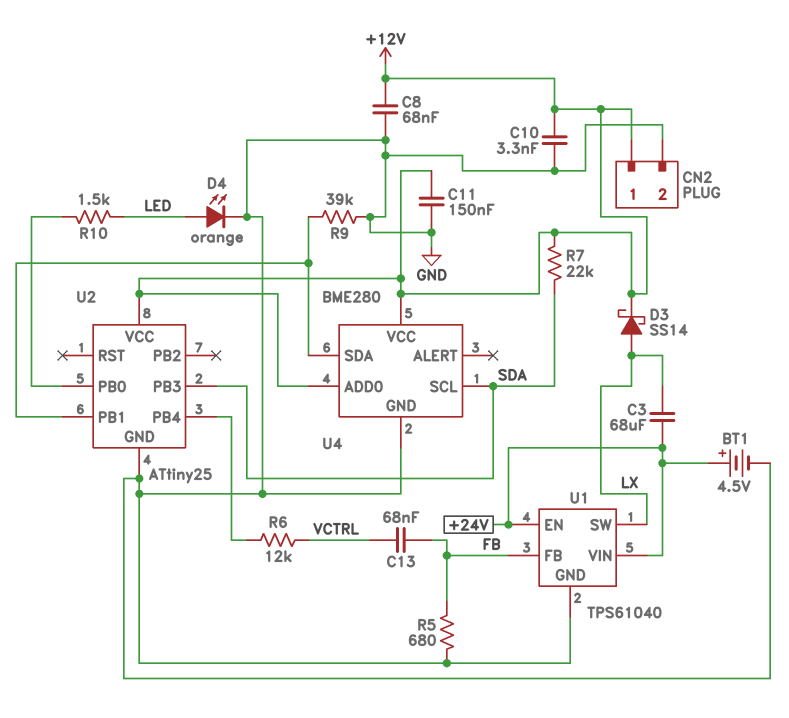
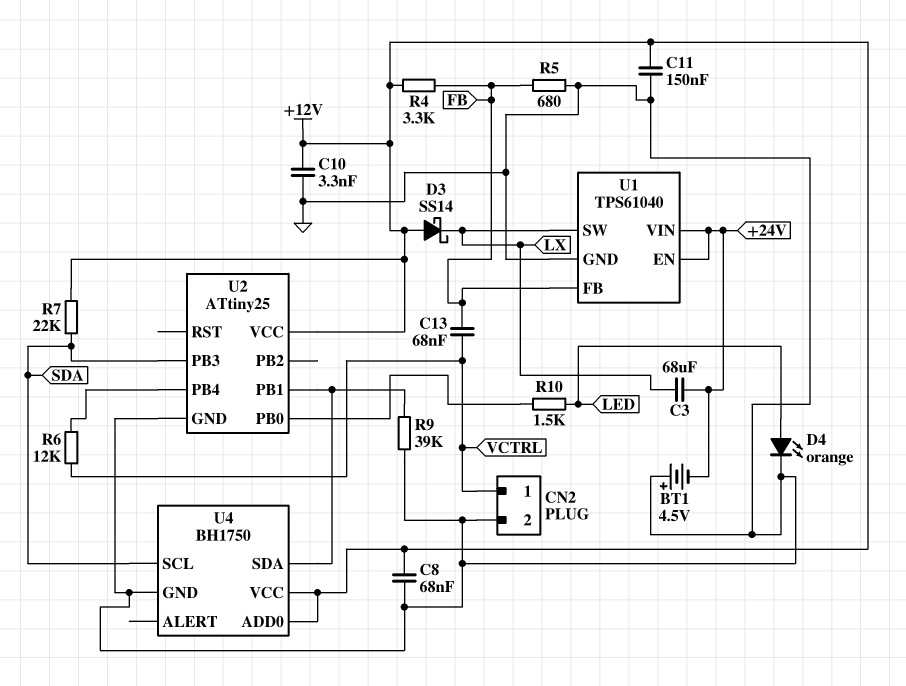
BT1: 4.5V (plus +24V, minus GND) -> 4.5V (plus GND, minus +24V)
CN2 pin 1: +12V -> VCTRL
D3: schottky SS14 (A LX, K +12V) -> schottky SS14 (A +12V, K LX)
R4: none -> 3.3k (+12V, FB)
U4: BME280 -> BH1750

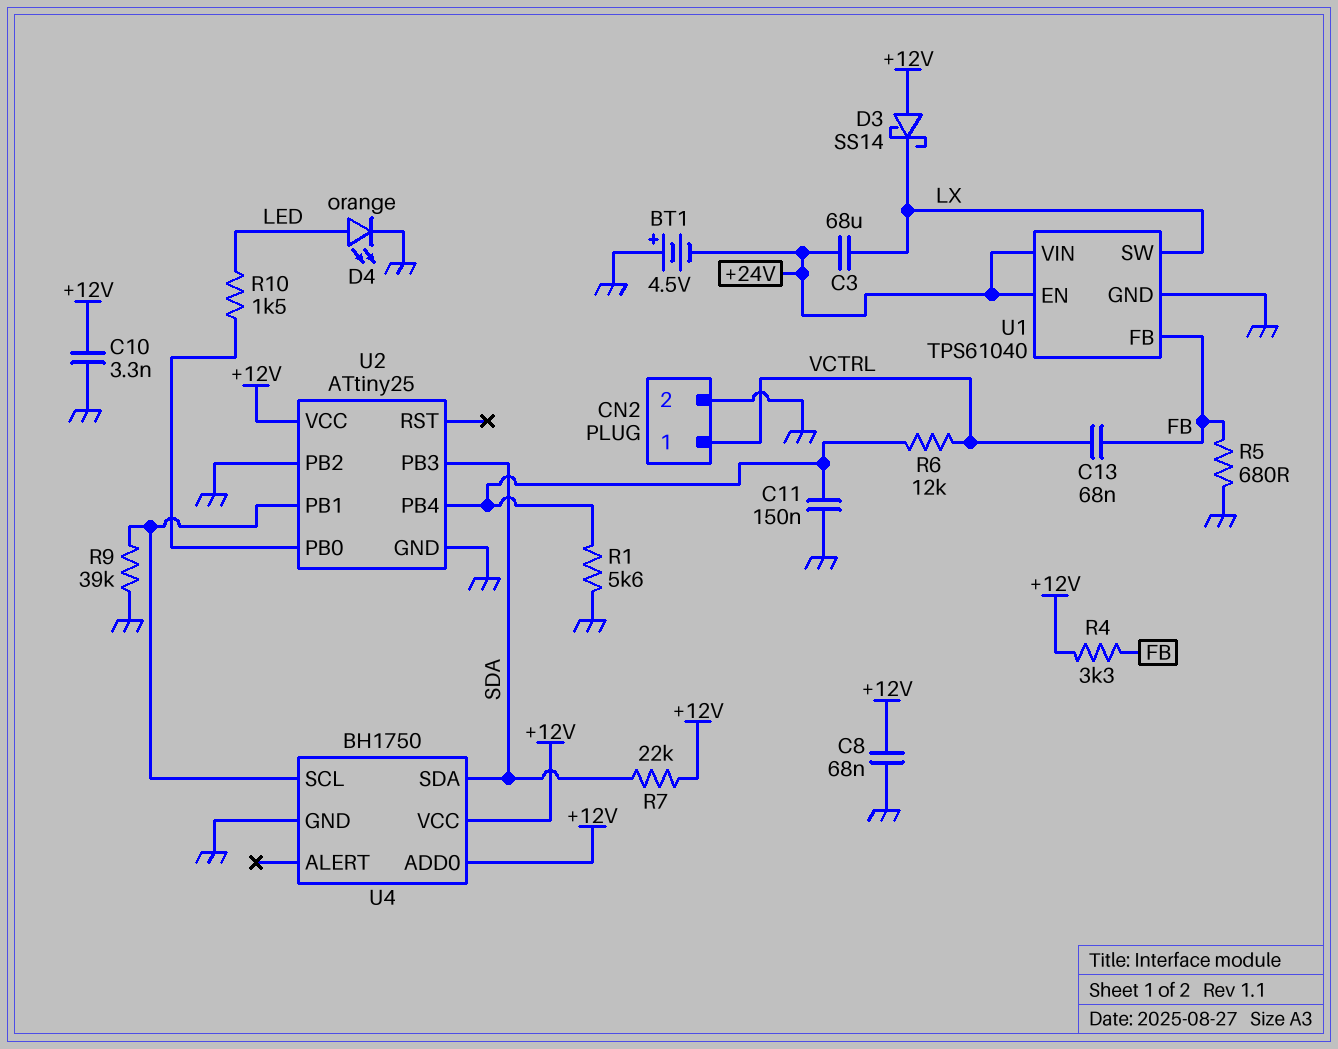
C11: 150nF (+12V, GND) -> 150nF (GND, U2/PB4)
R1: none -> 5.6k (GND, U2/PB4)
U2 pin PB2: none -> GND
U4 pin SCL: SDA -> U2/PB1
U4 pin SDA: U2/PB1 -> SDA

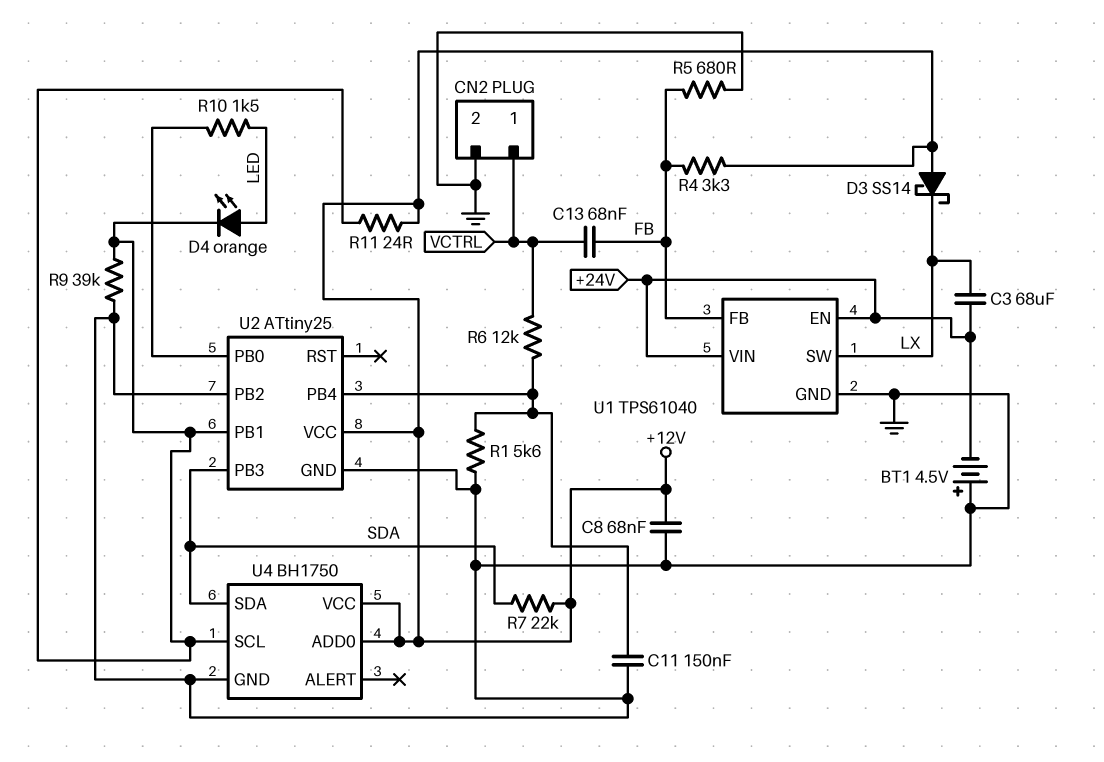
C10: 3.3nF (+12V, GND) -> none
D4: LED orange (A LED, K GND) -> LED orange (A LED, K U2/PB1)
R11: none -> 24 (+12V, U2/PB1)

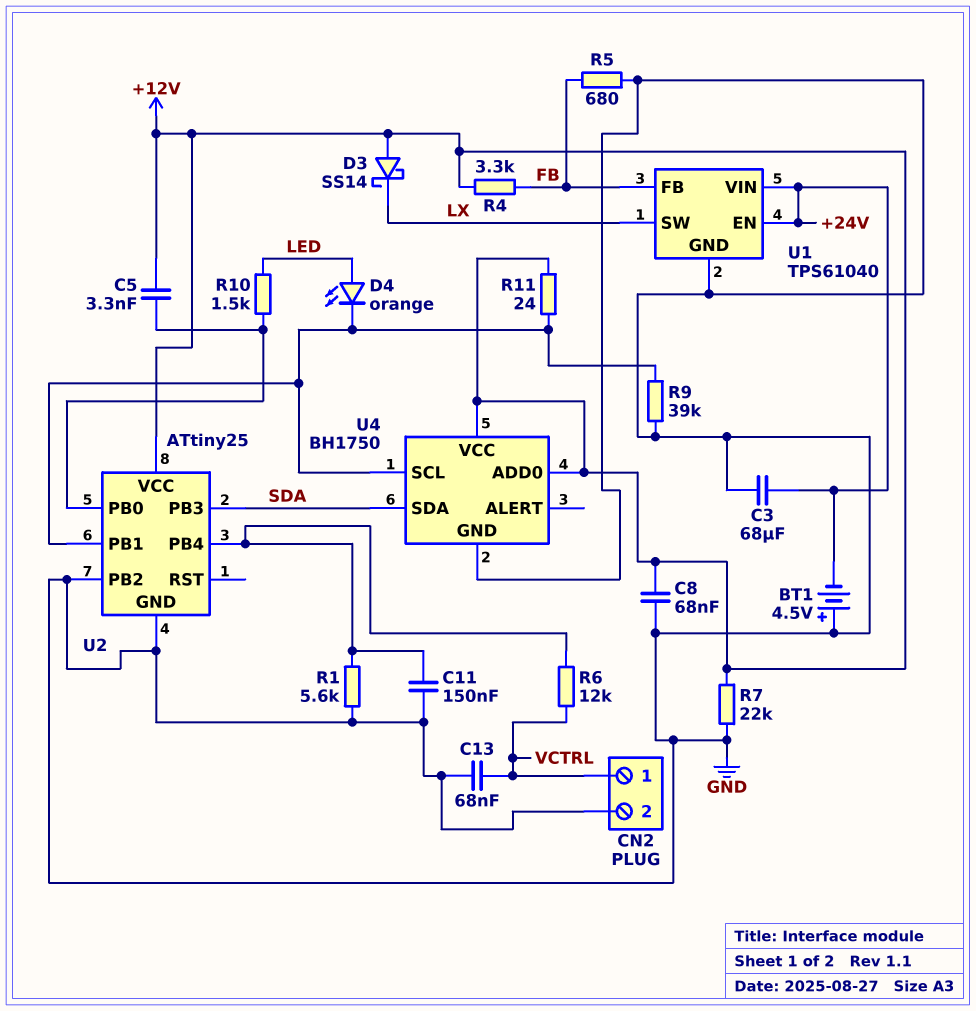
C3: 68uF (+24V, LX) -> 68uF (+24V, GND)
C5: none -> 3.3nF (+12V, U2/PB0)
C13: 68nF (FB, VCTRL) -> 68nF (GND, VCTRL)
R7: 22k (+12V, SDA) -> 22k (+12V, GND)

